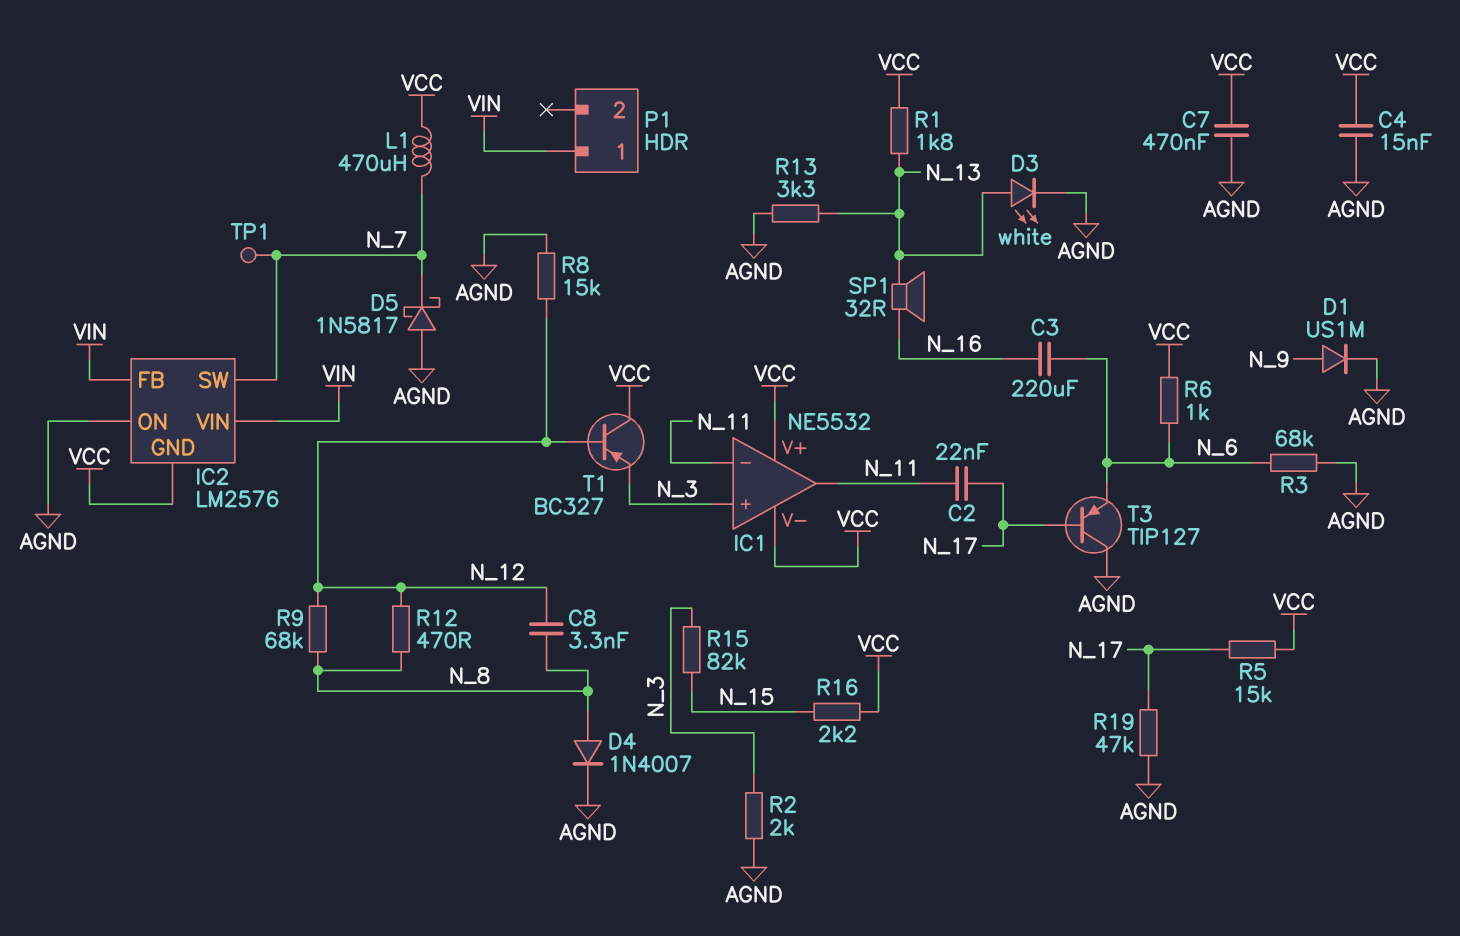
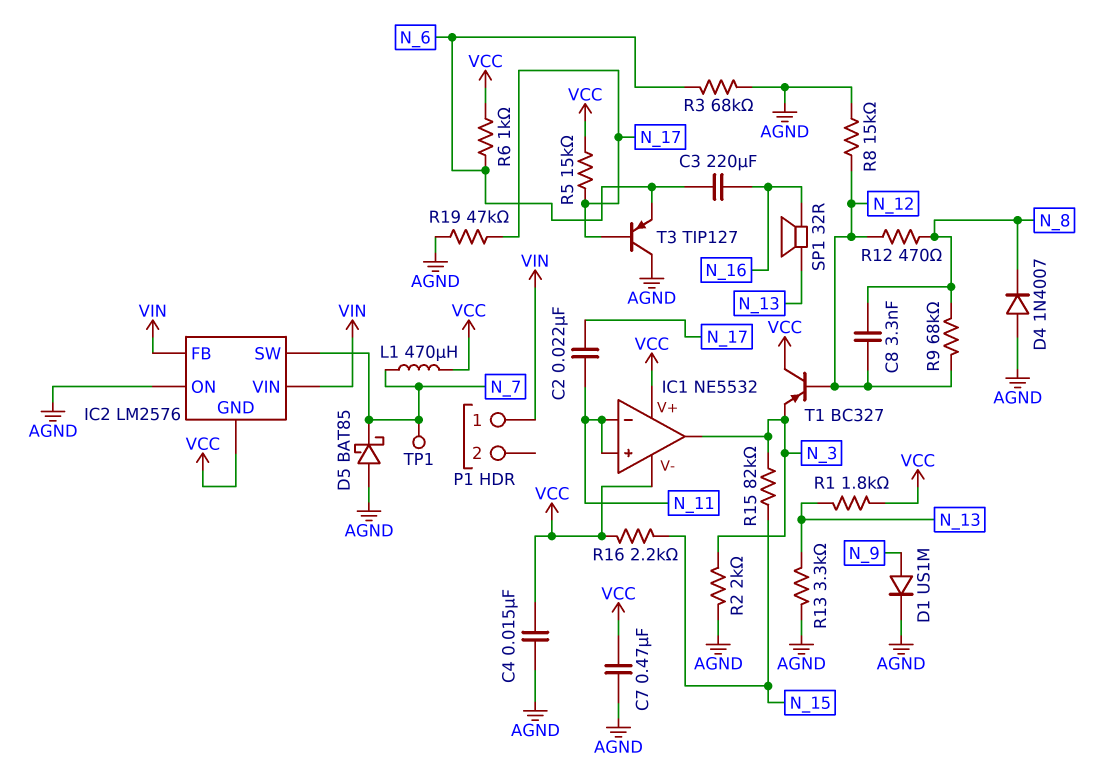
D3: LED white (A N_13, K AGND) -> none
D4: diode 1N4007 (A N_8, K AGND) -> diode 1N4007 (A AGND, K N_8)
D5: schottky 1N5817 (A AGND, K N_7) -> schottky BAT85 (A AGND, K N_7)
IC1 pin in+: N_3 -> N_11
IC1 pin out: N_11 -> N_3

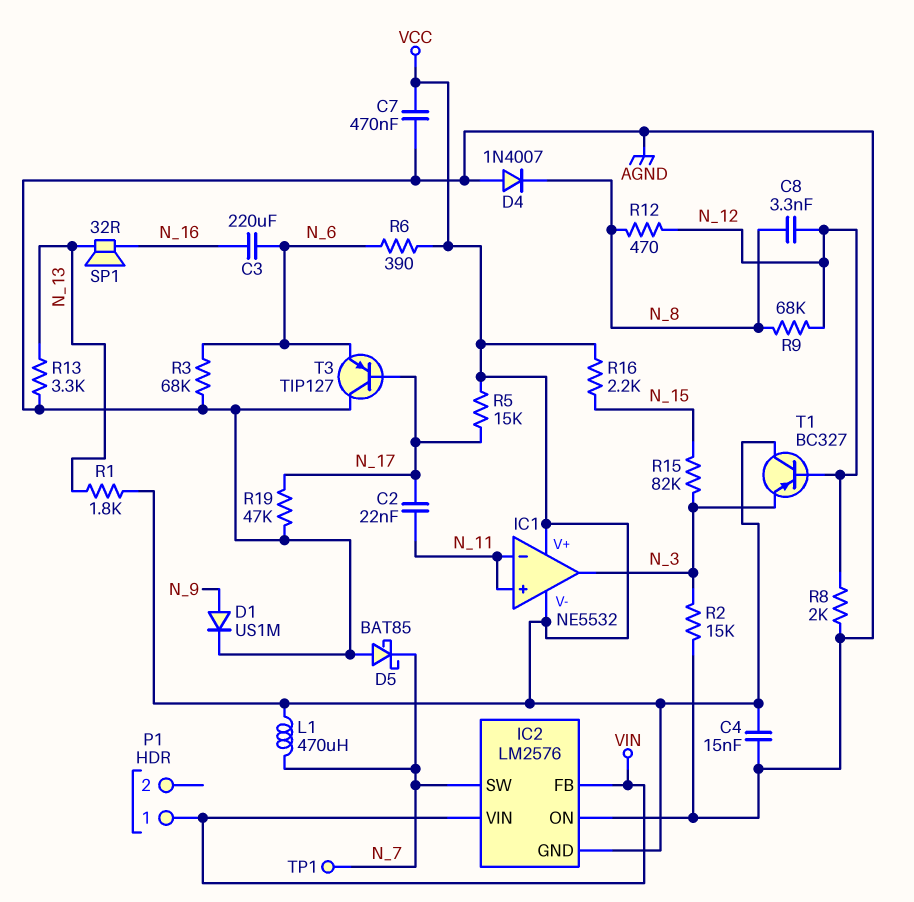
R2: 2k (AGND, N_3) -> 15k (AGND, N_3)
R6: 1k (N_6, VCC) -> 390 (N_6, VCC)
R8: 15k (AGND, N_12) -> 2k (AGND, N_12)

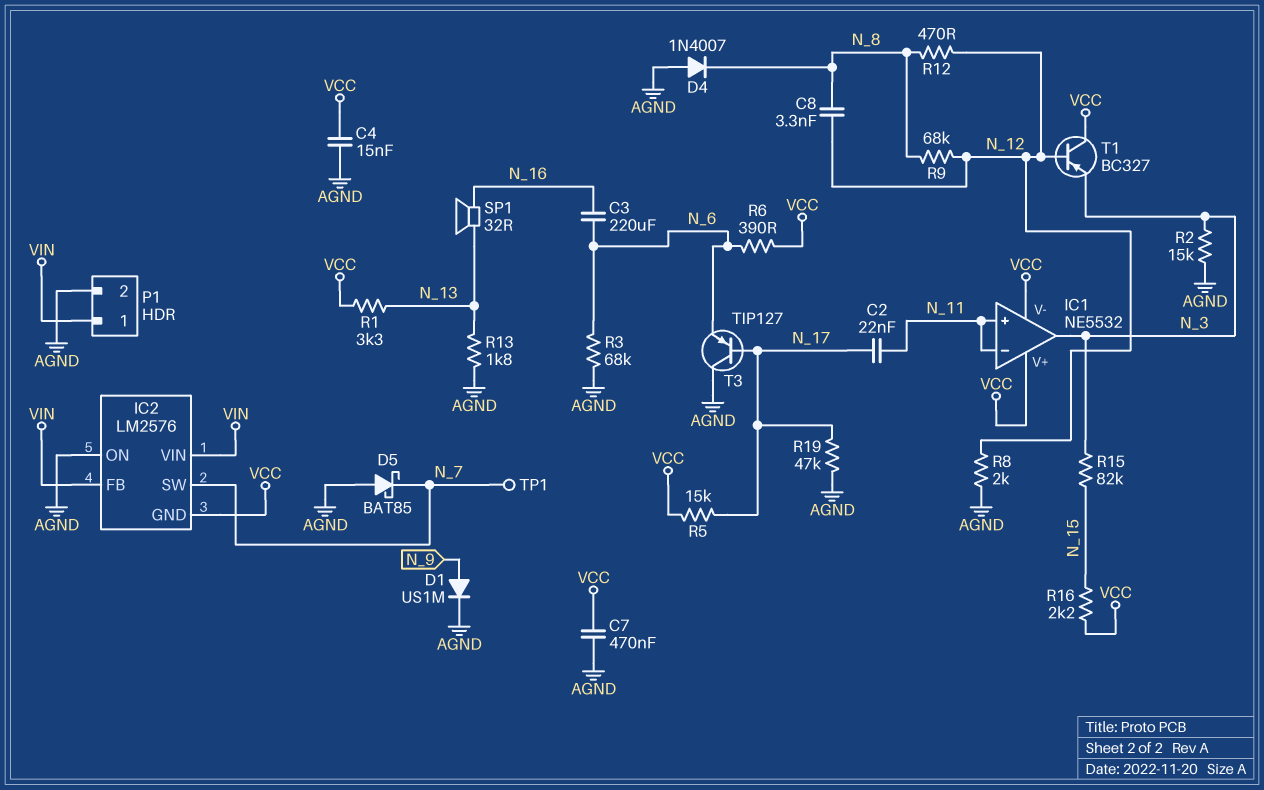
L1: 470uH (N_7, VCC) -> none
P1 pin 2: none -> AGND
R1: 1.8k (N_13, VCC) -> 3.3k (N_13, VCC)
R13: 3.3k (AGND, N_13) -> 1.8k (AGND, N_13)

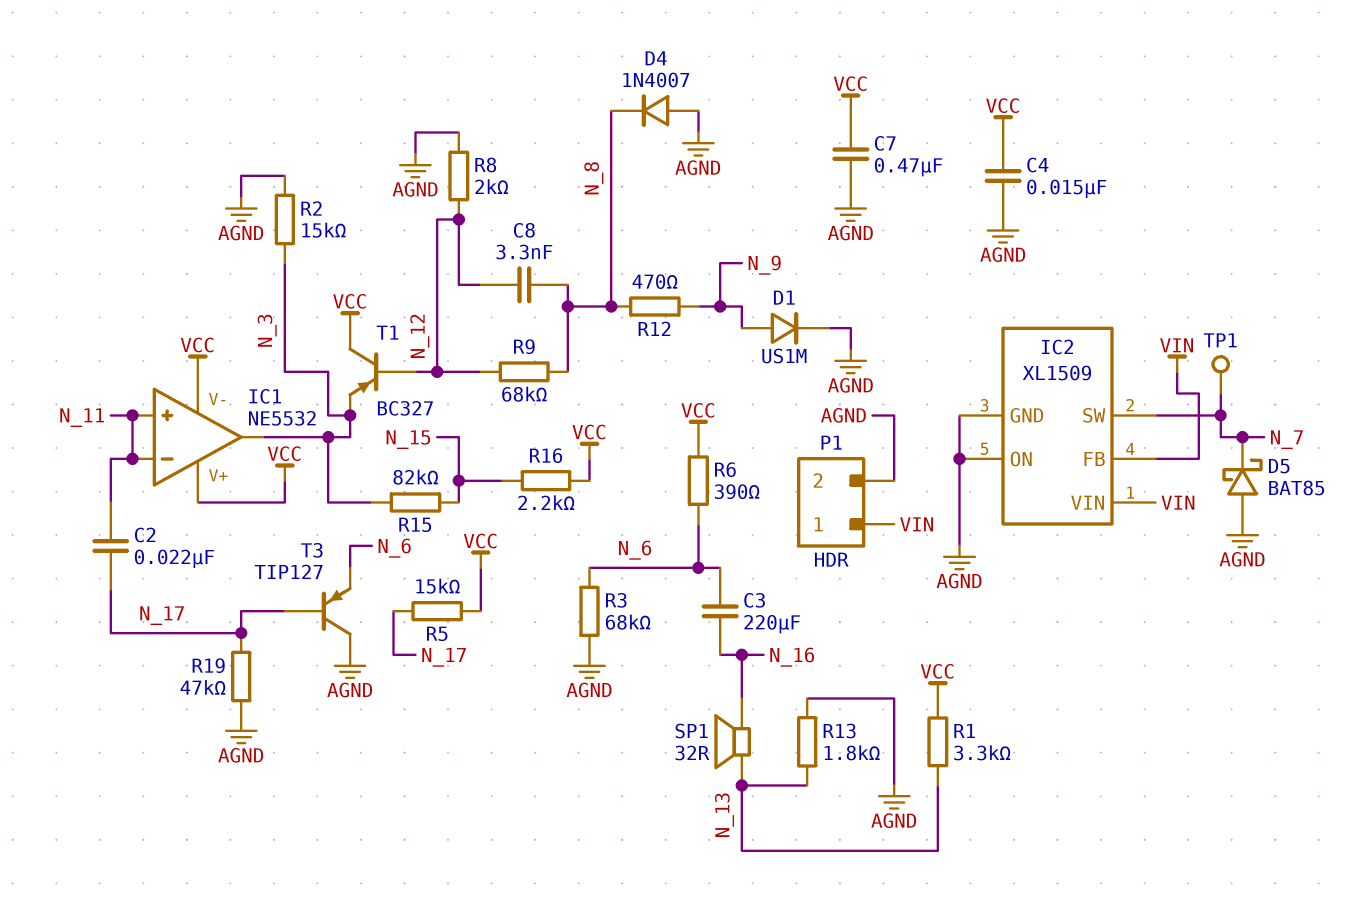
IC2: LM2576 -> XL1509
IC2 pin GND: VCC -> AGND
R12: 470 (N_8, N_12) -> 470 (N_8, N_9)

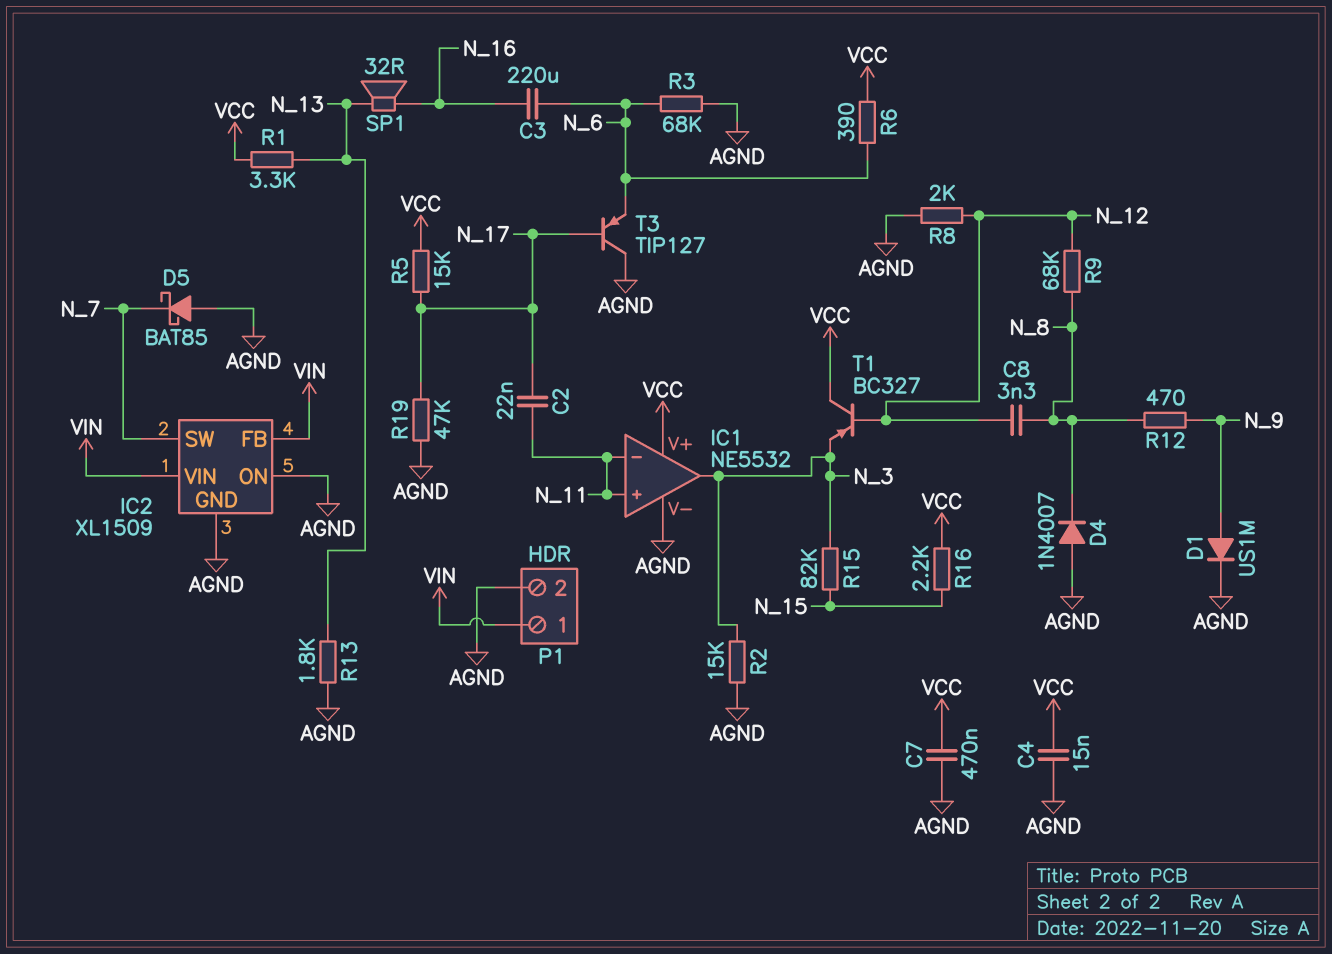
IC1 pin V-: VCC -> AGND
TP1: test point (N_7) -> none

